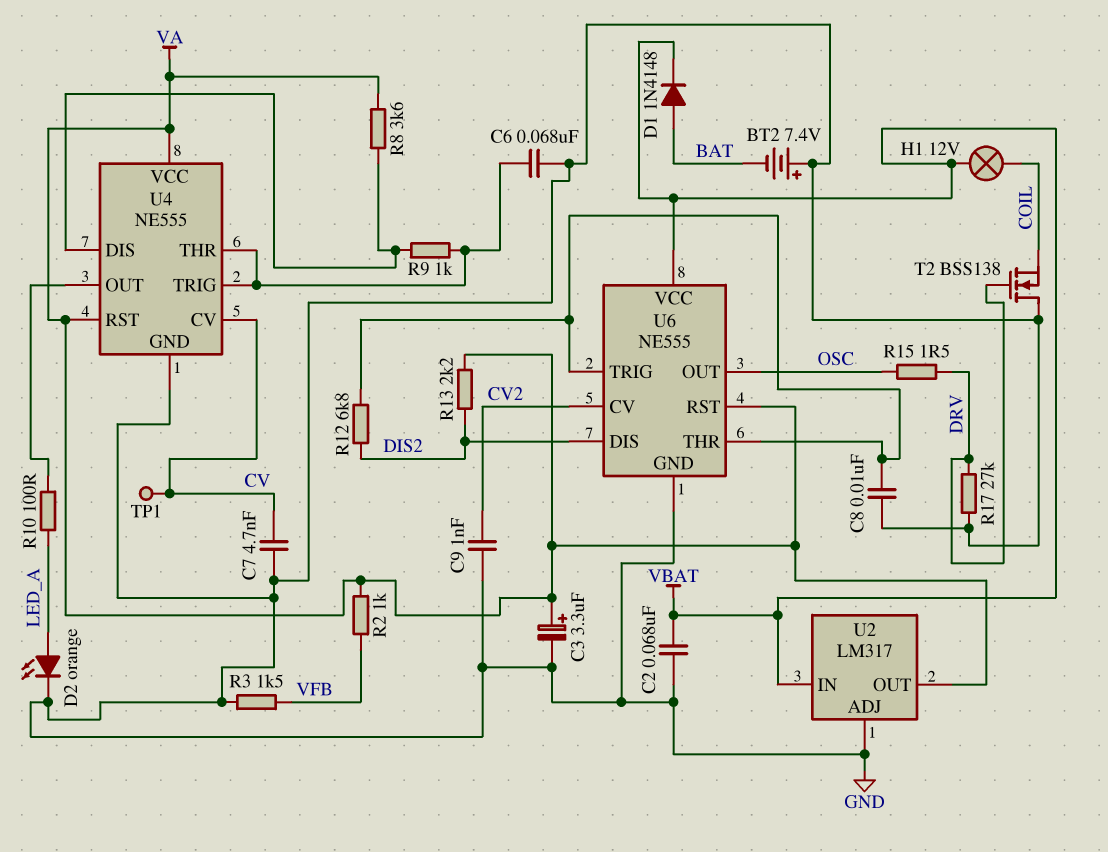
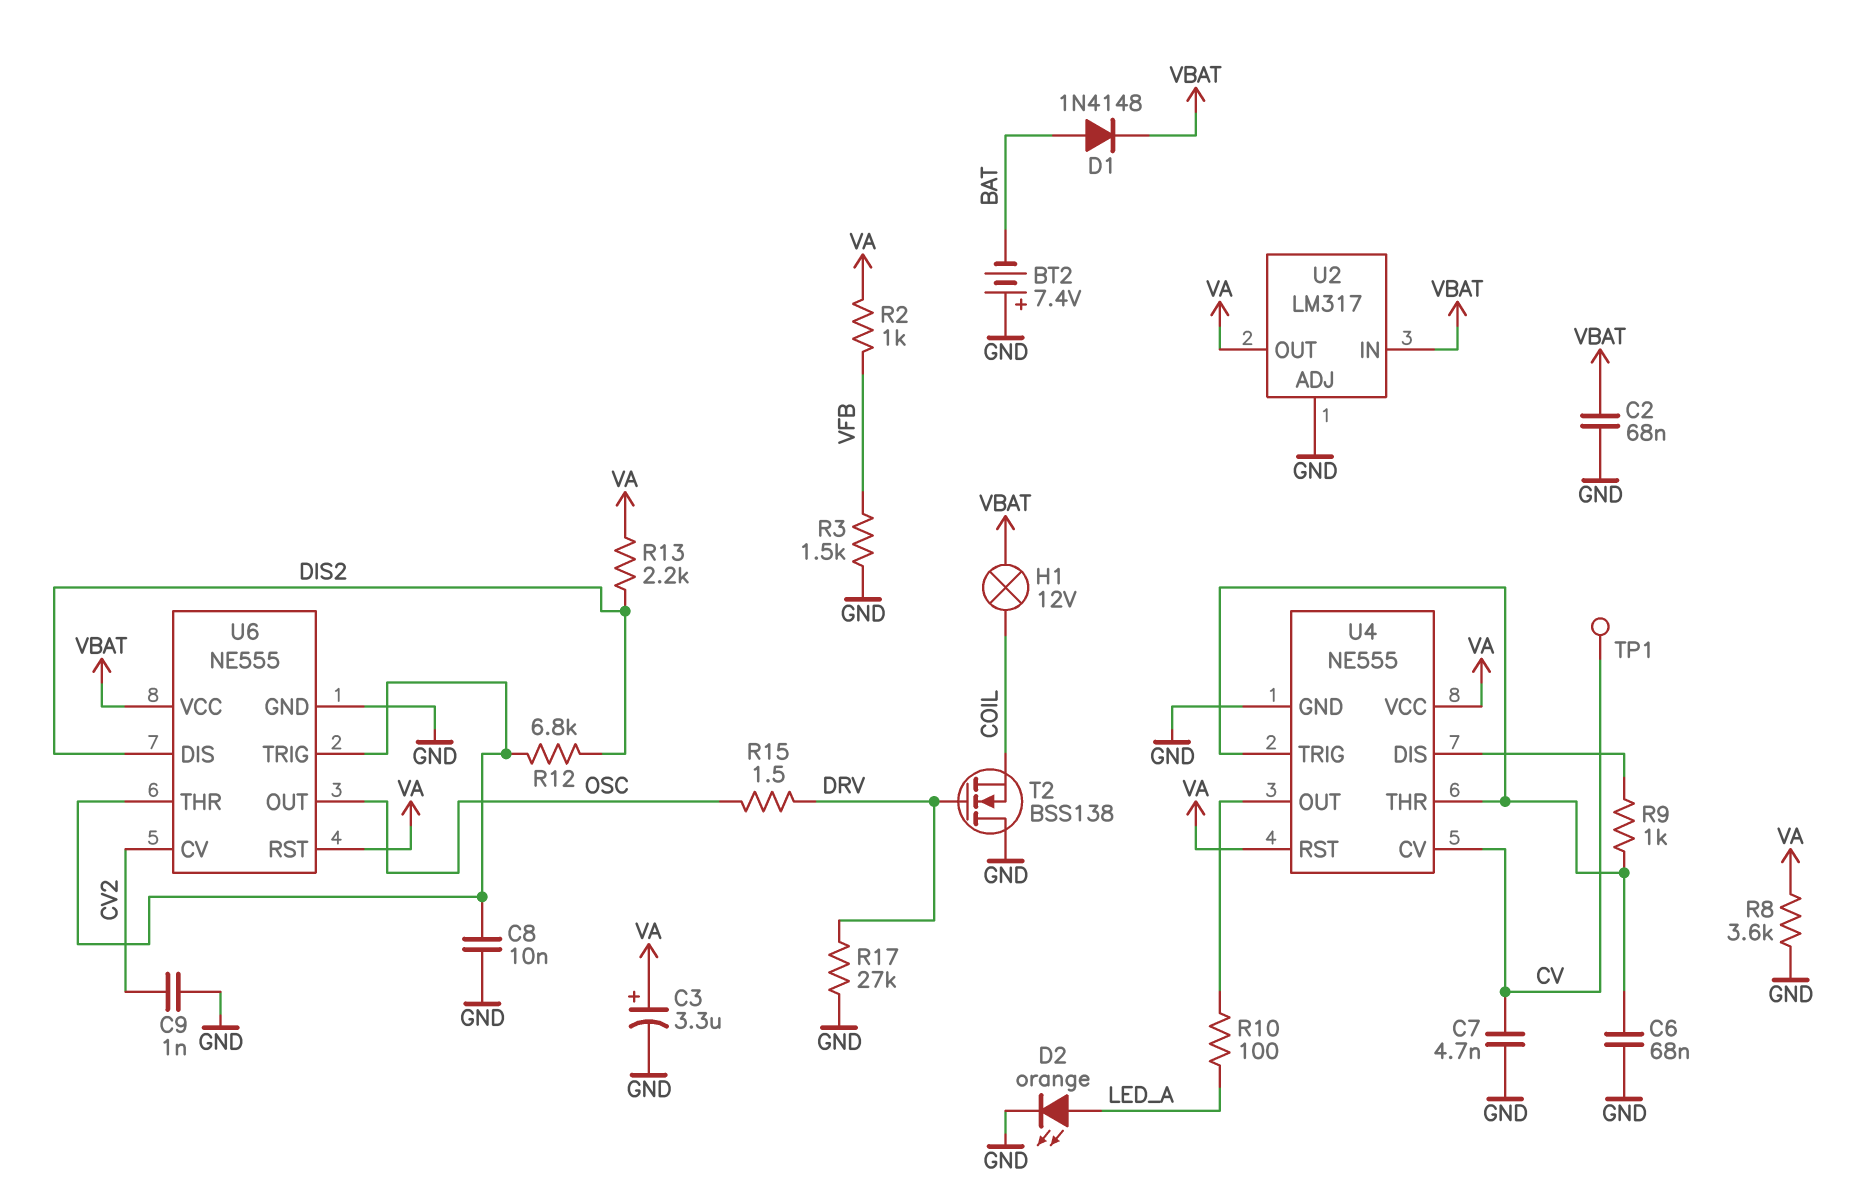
R8: 3.6k (U4/DIS, VA) -> 3.6k (GND, VA)

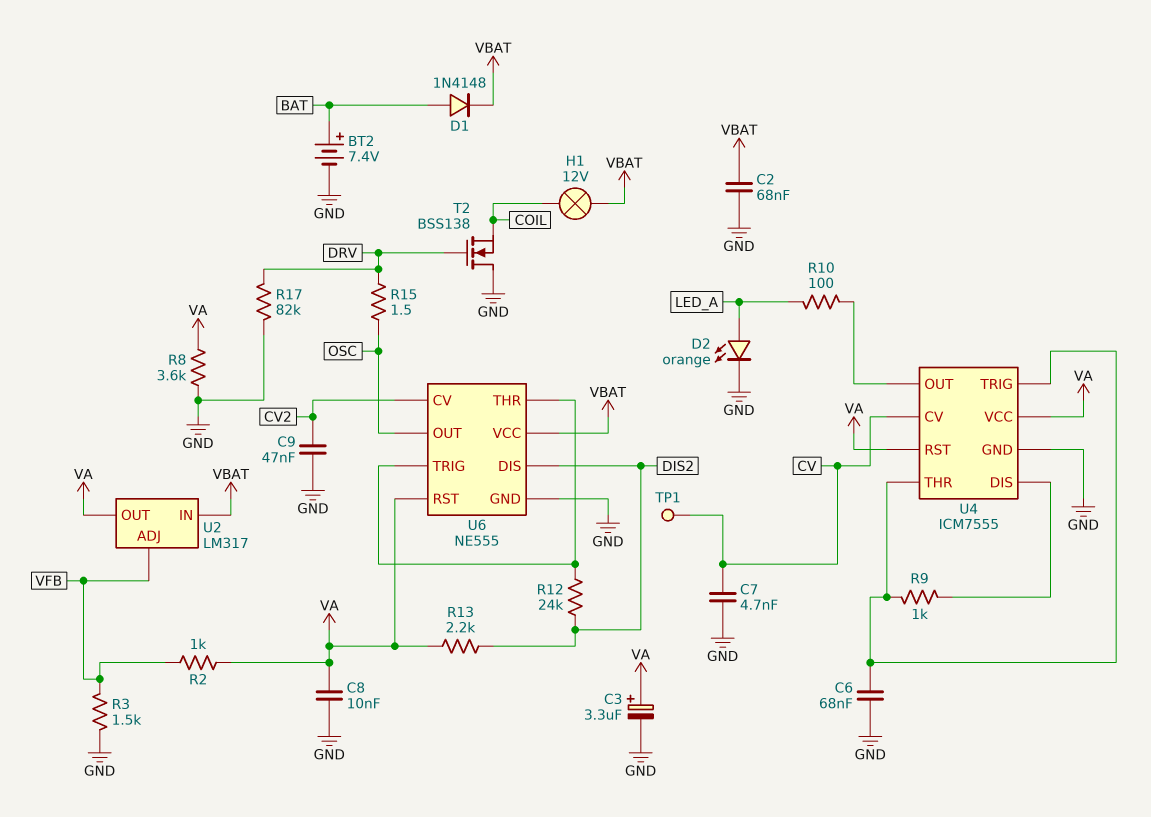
BT2: 7.4V (plus GND, minus BAT) -> 7.4V (plus BAT, minus GND)
C8: 10nF (GND, U6/THR) -> 10nF (GND, VA)
C9: 1nF (CV2, GND) -> 47nF (CV2, GND)
R12: 6.8k (DIS2, U6/THR) -> 24k (DIS2, U6/THR)
R17: 27k (DRV, GND) -> 82k (DRV, GND)
U2 pin ADJ: GND -> VFB
U4: NE555 -> ICM7555

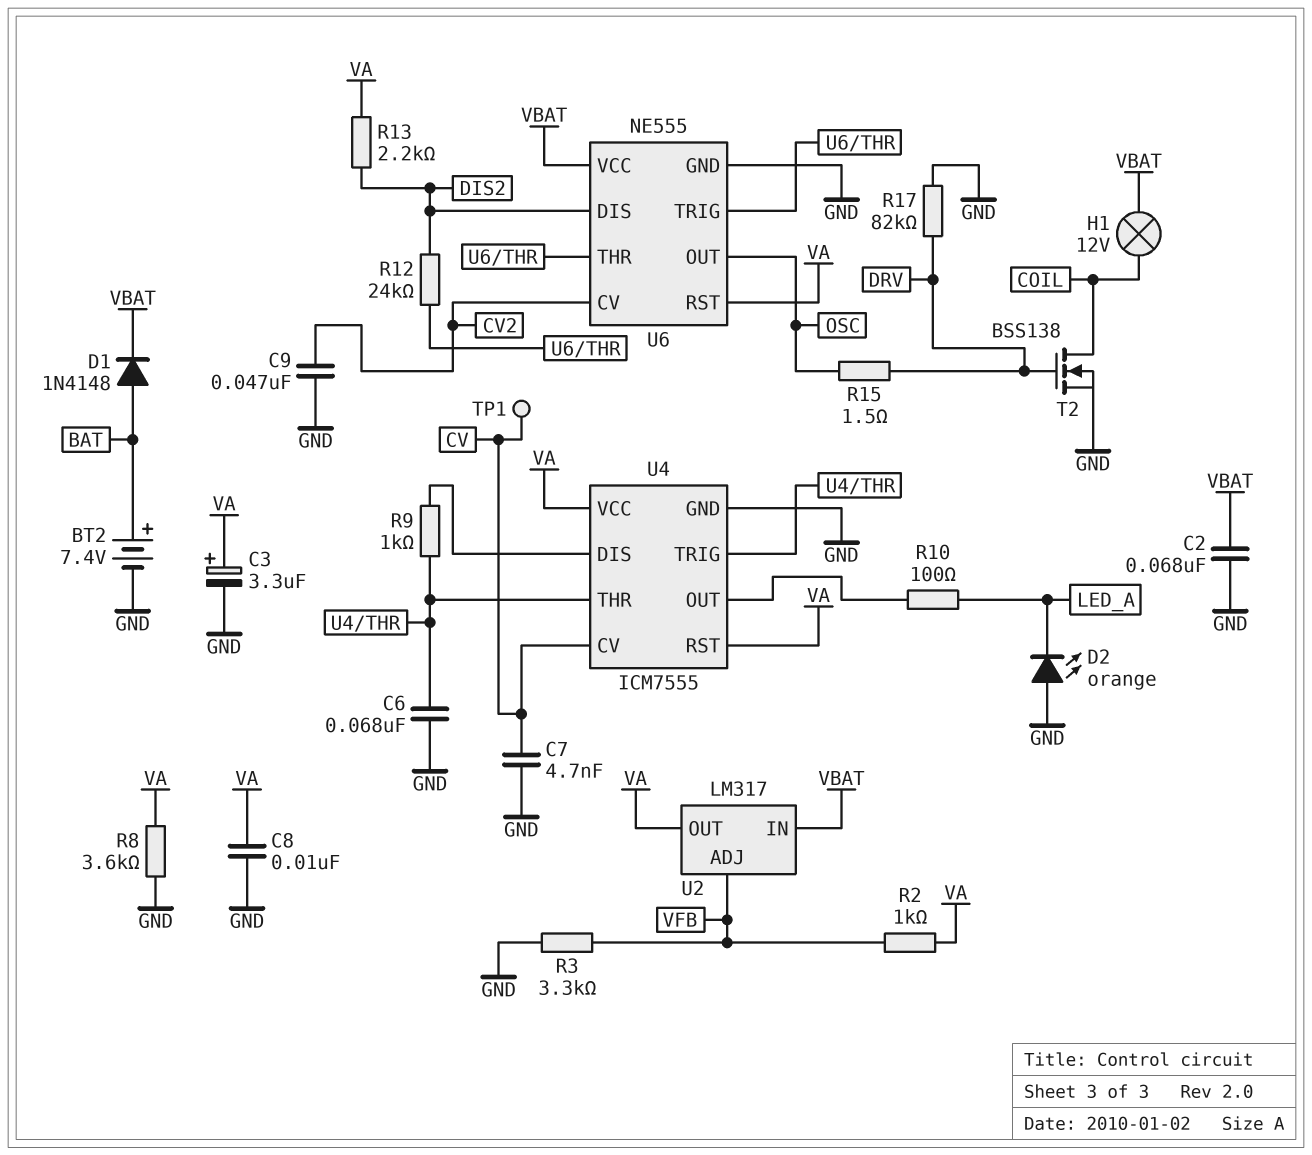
D2: LED orange (A LED_A, K GND) -> LED orange (A GND, K LED_A)
R3: 1.5k (GND, VFB) -> 3.3k (GND, VFB)
T2: NMOS BSS138 (G DRV, D GND, S COIL) -> NMOS BSS138 (G DRV, D COIL, S GND)

